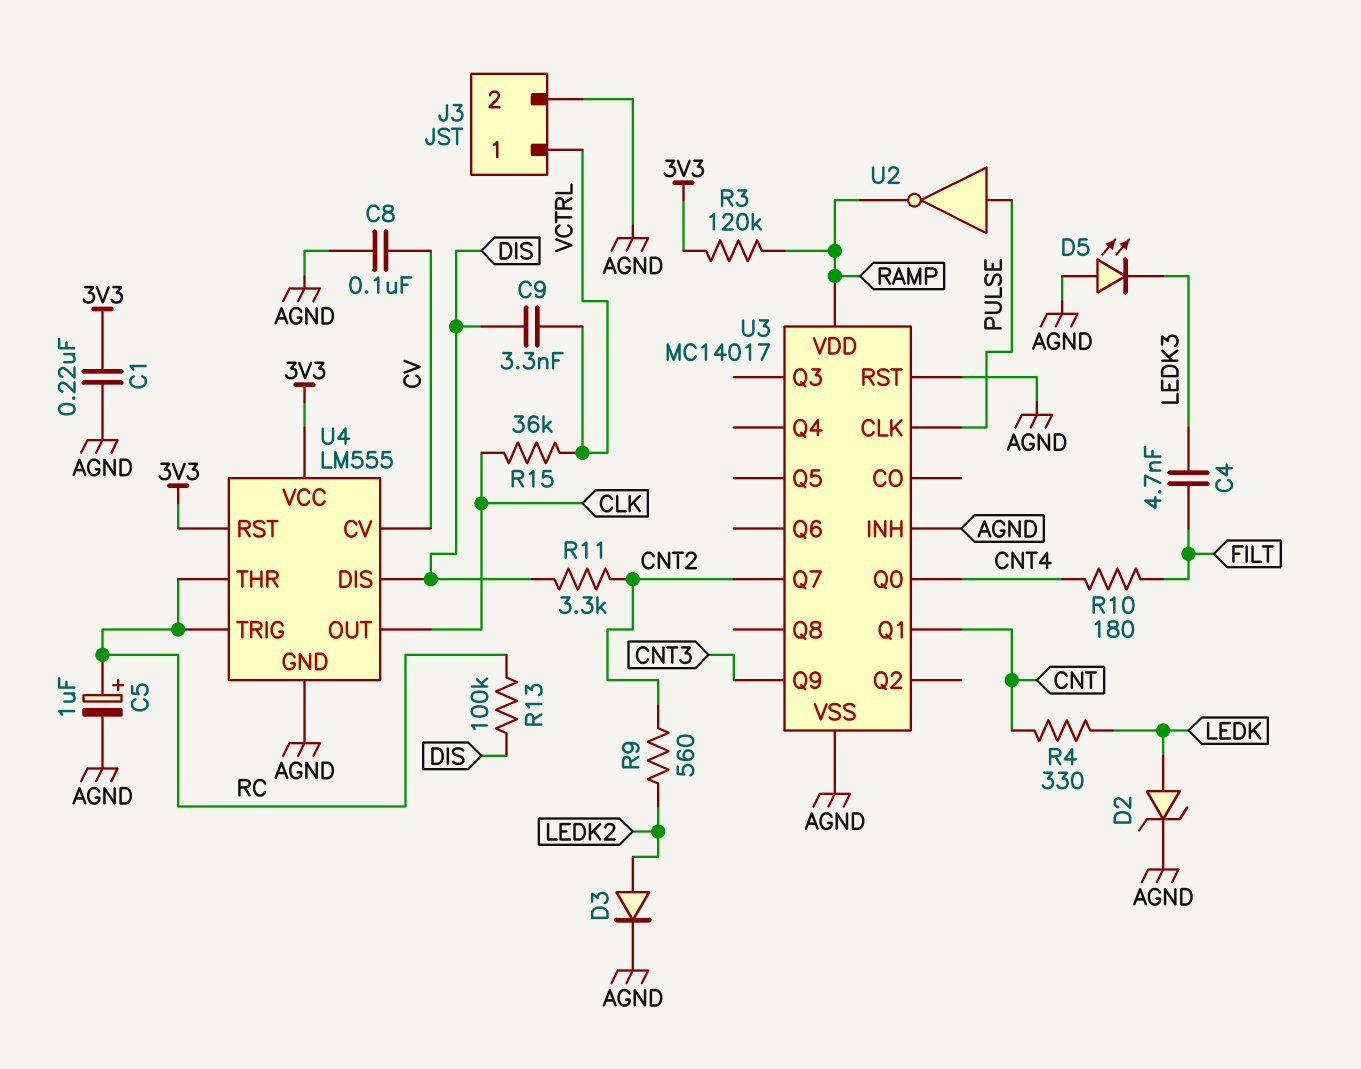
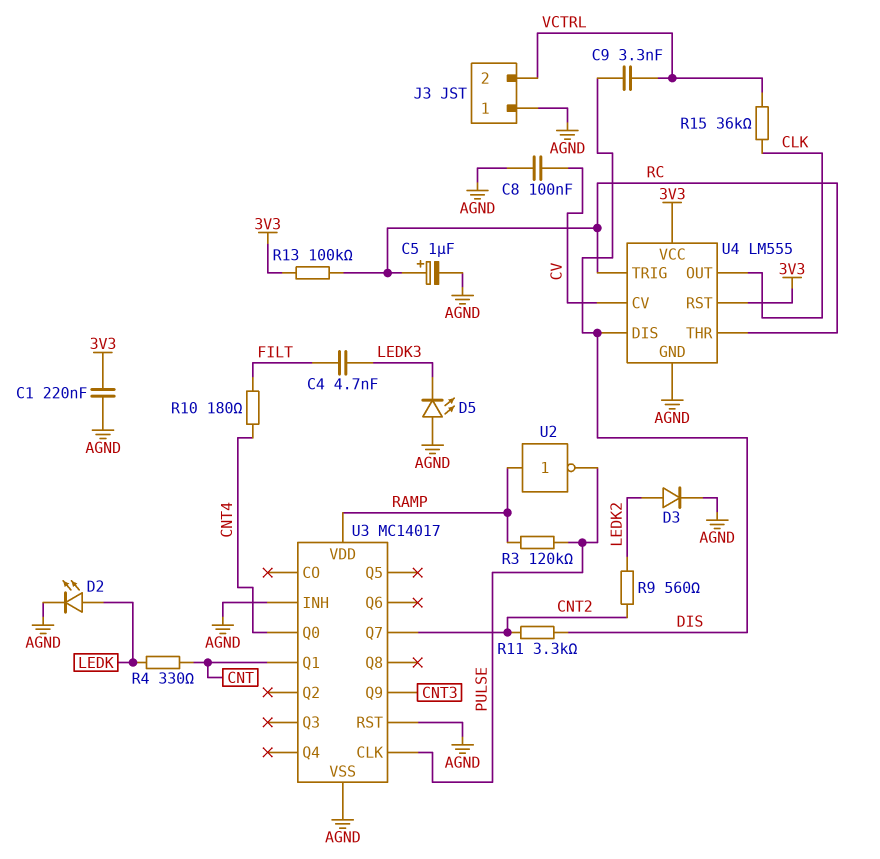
D2: zener (A LEDK, K AGND) -> LED (A LEDK, K AGND)
J3 pin 1: VCTRL -> AGND
J3 pin 2: AGND -> VCTRL
R3: 120k (3V3, RAMP) -> 120k (PULSE, RAMP)
R13: 100k (DIS, RC) -> 100k (3V3, RC)
U2: NOT (in PULSE, out RAMP) -> NOT (in RAMP, out PULSE)

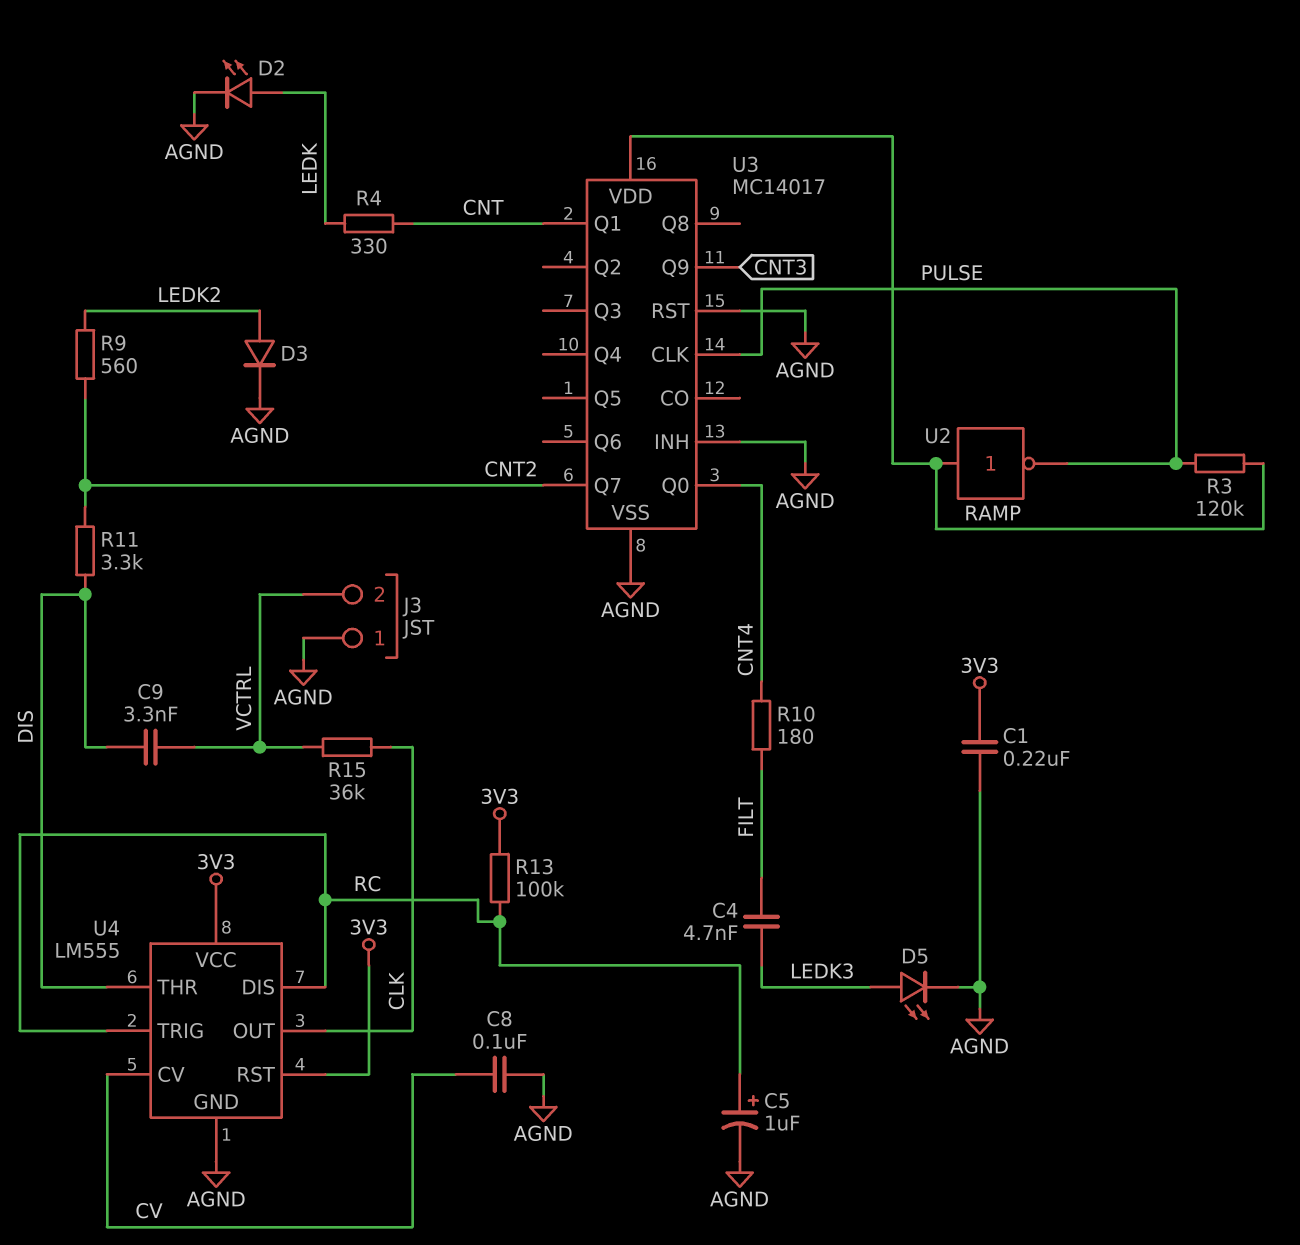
D5: LED (A AGND, K LEDK3) -> LED (A LEDK3, K AGND)
U4 pin DIS: DIS -> RC
U4 pin THR: RC -> DIS

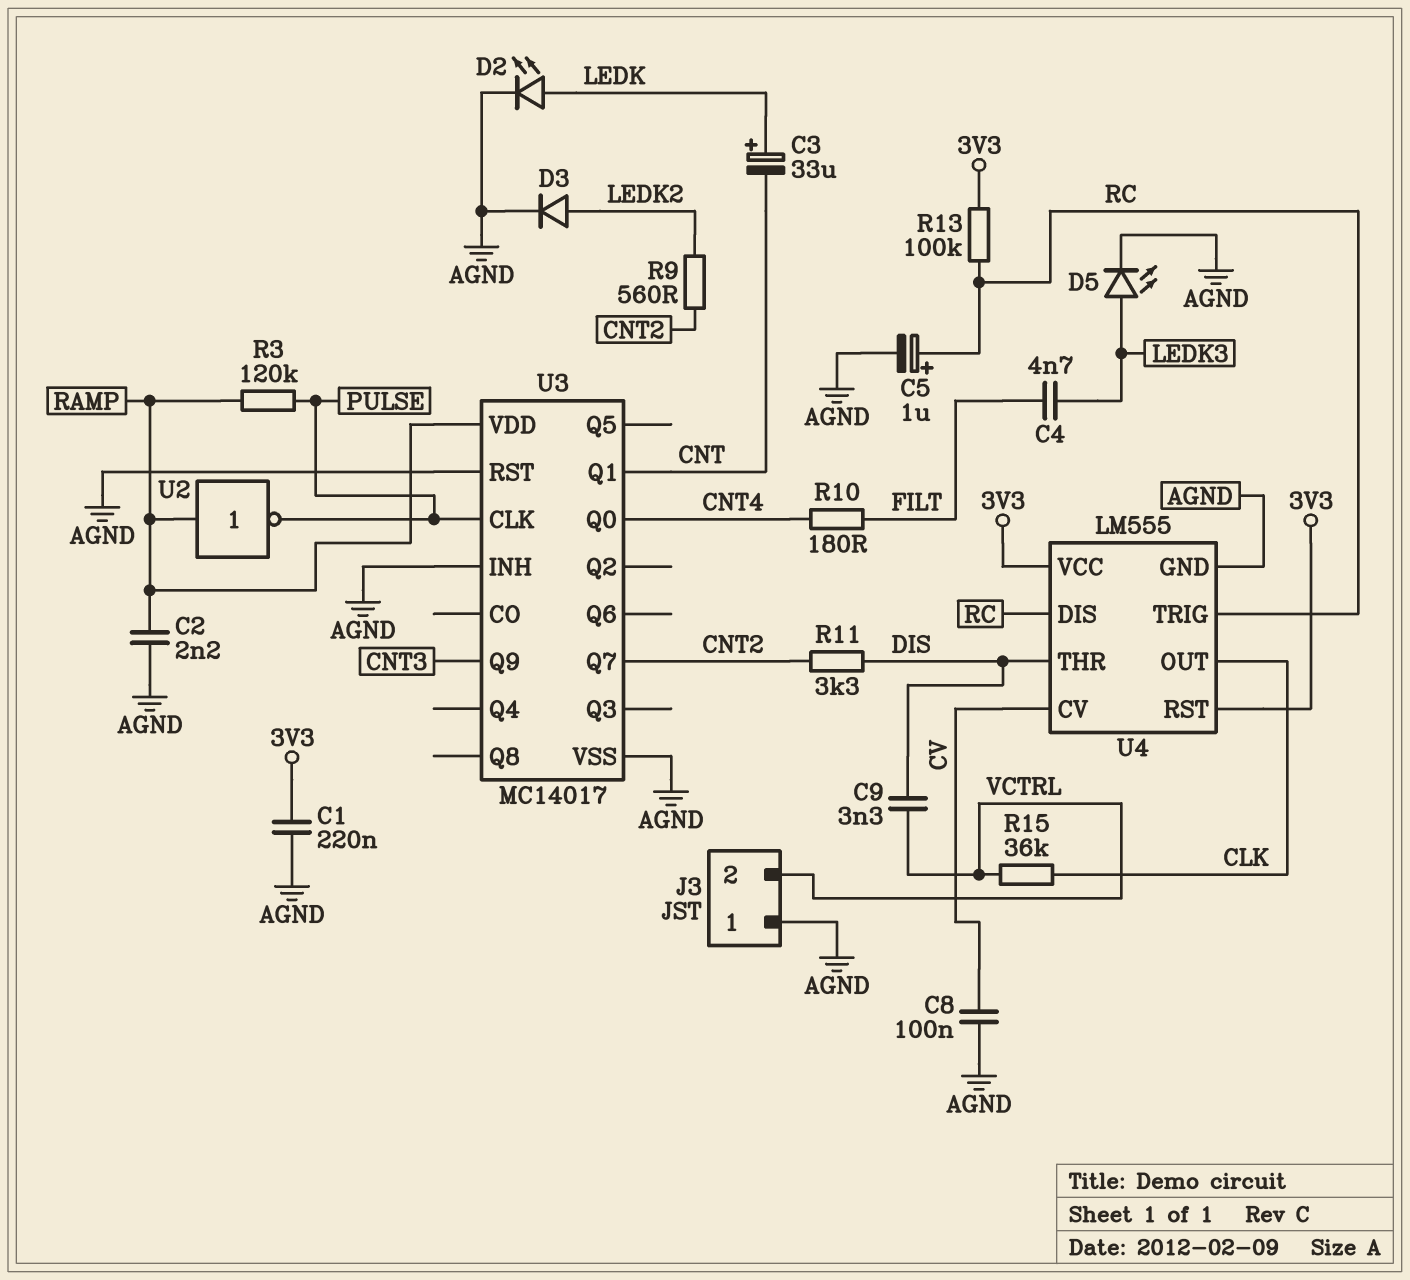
C2: none -> 2.2nF (AGND, RAMP)
C3: none -> 33uF (plus LEDK, minus CNT)
R4: 330 (CNT, LEDK) -> none

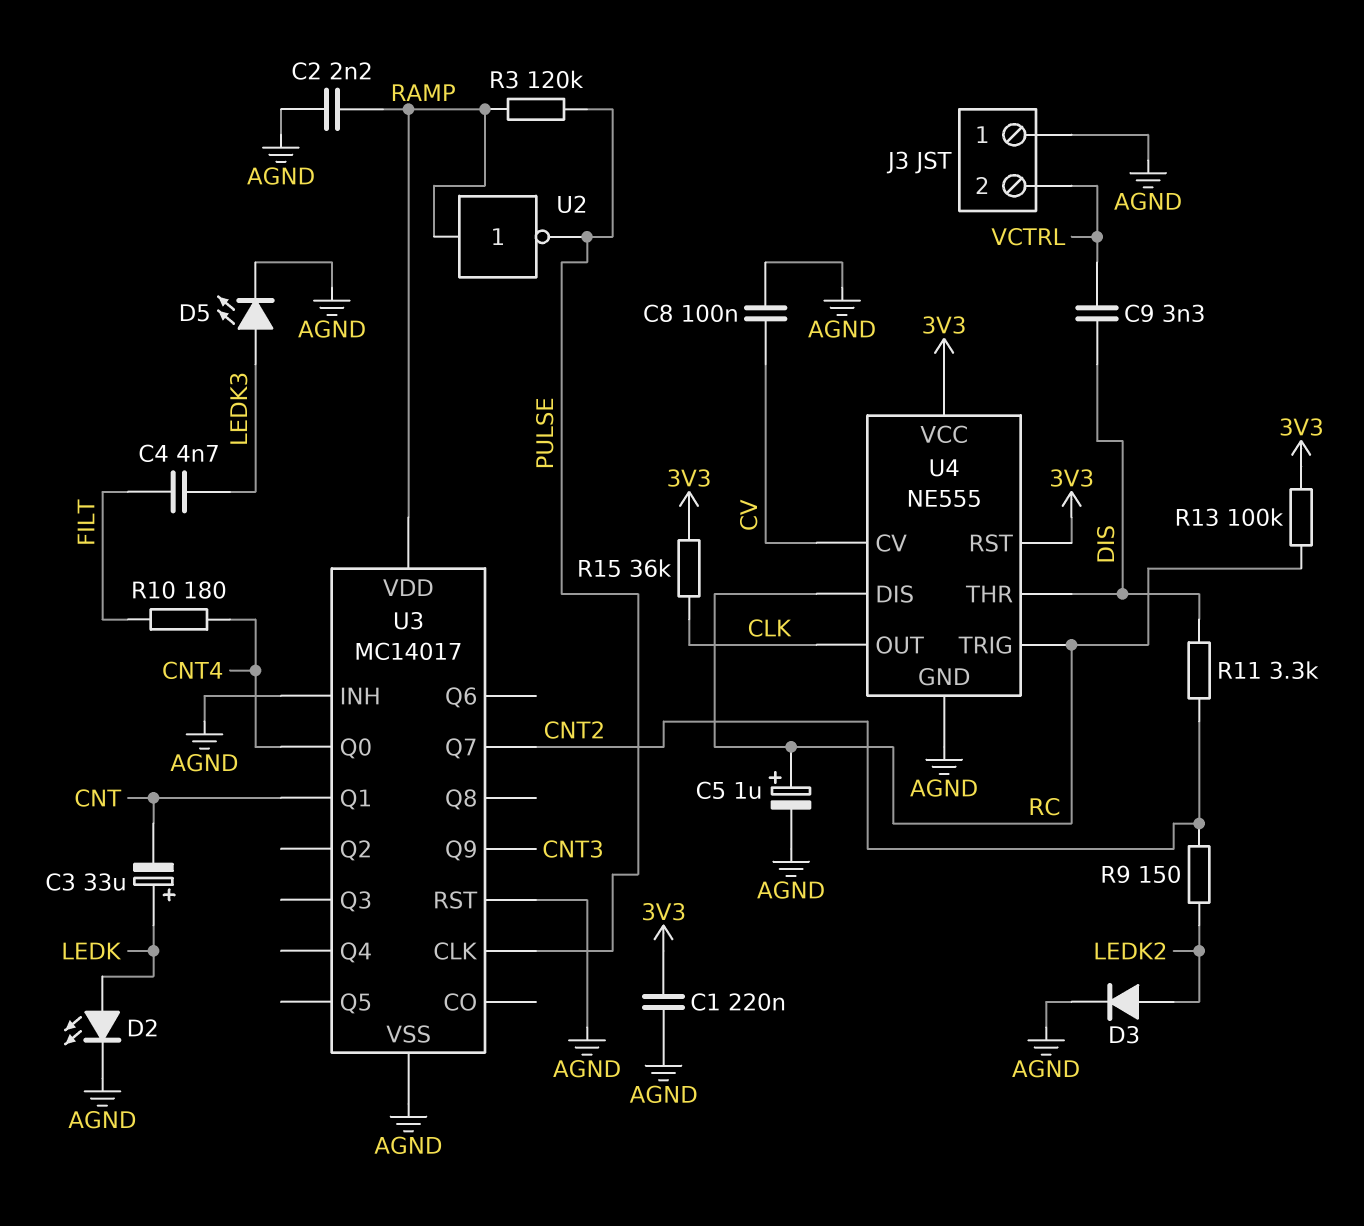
R9: 560 (CNT2, LEDK2) -> 150 (CNT2, LEDK2)
R15: 36k (CLK, VCTRL) -> 36k (3V3, CLK)
U4: LM555 -> NE555

